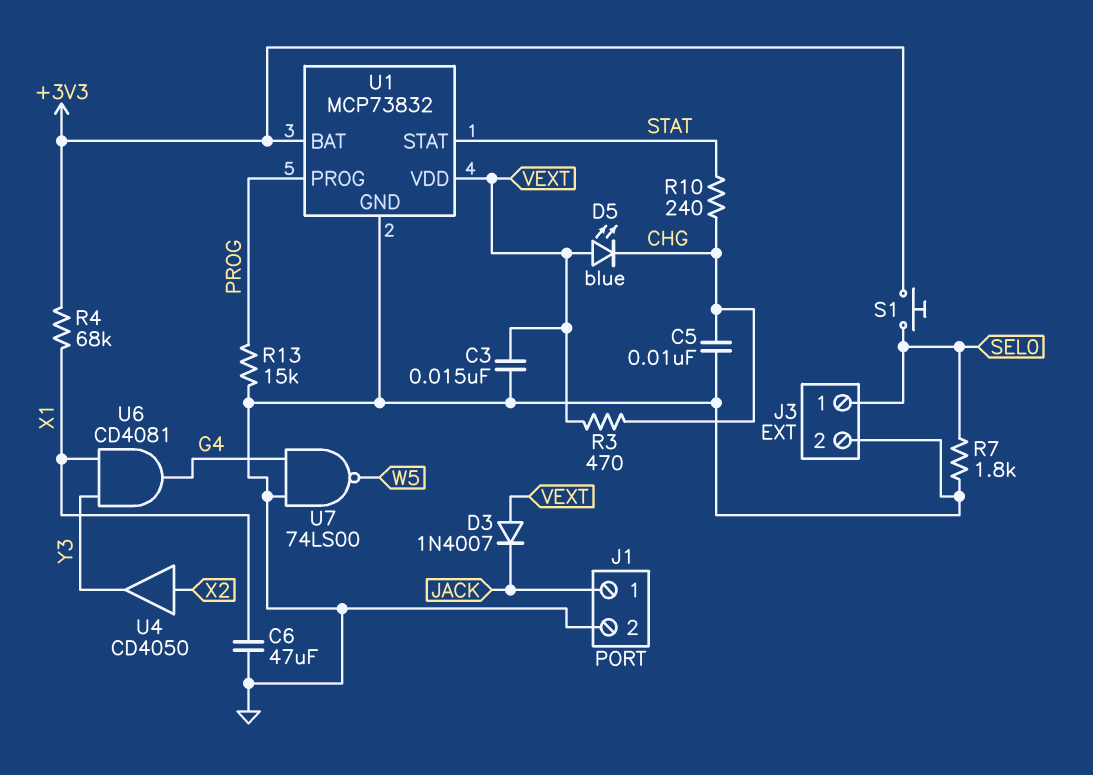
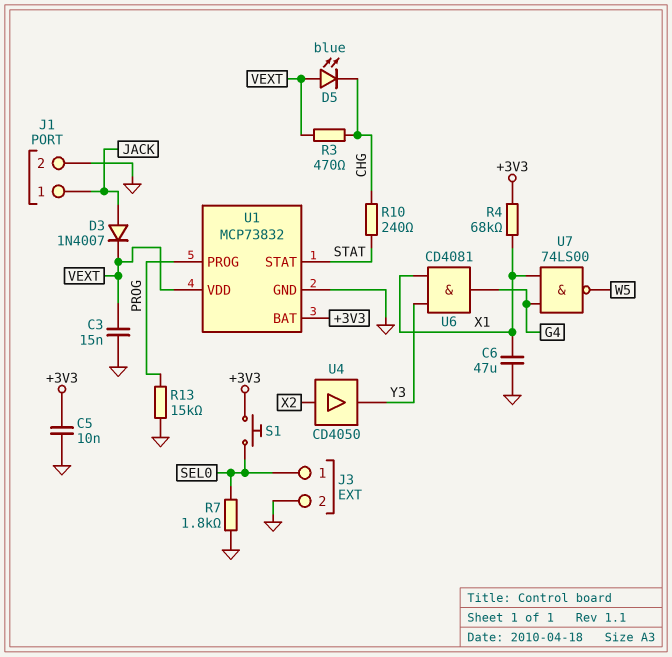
C5: 10nF (CHG, GND) -> 10nF (+3V3, GND)
D3: diode 1N4007 (A VEXT, K JACK) -> diode 1N4007 (A JACK, K VEXT)
U7: NAND 74LS00 (in G4, in GND, out W5) -> NAND 74LS00 (in G4, in X1, out W5)

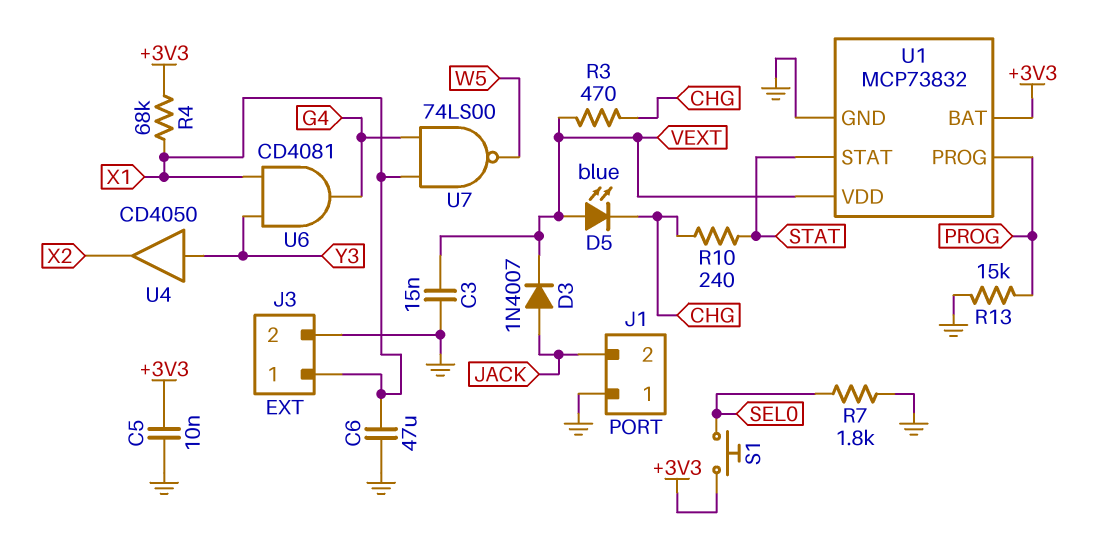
J1 pin 1: JACK -> GND
J1 pin 2: GND -> JACK
J3 pin 1: SEL0 -> X1
U4: buffer CD4050 (in X2, out Y3) -> buffer CD4050 (in Y3, out X2)

